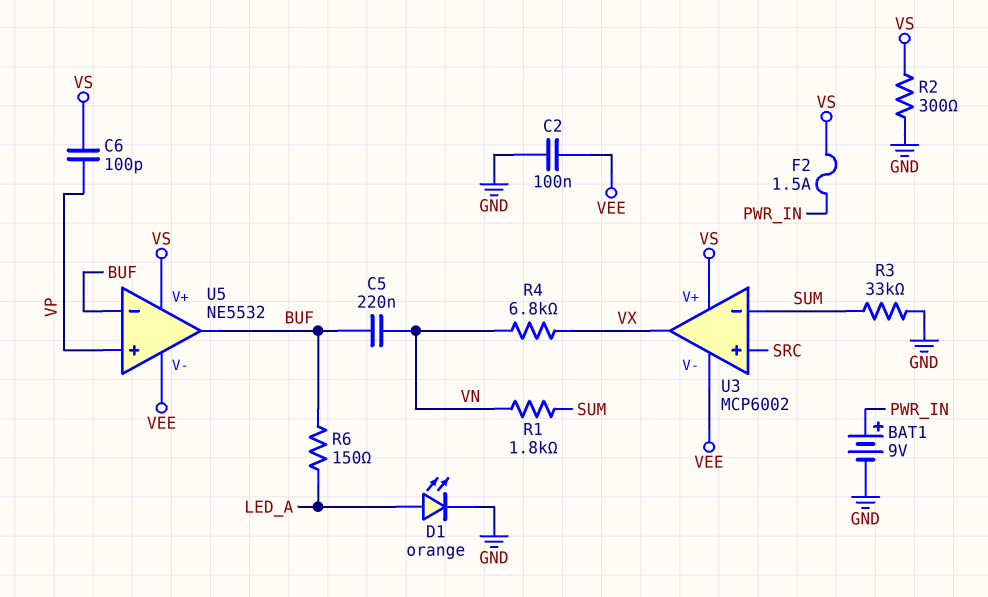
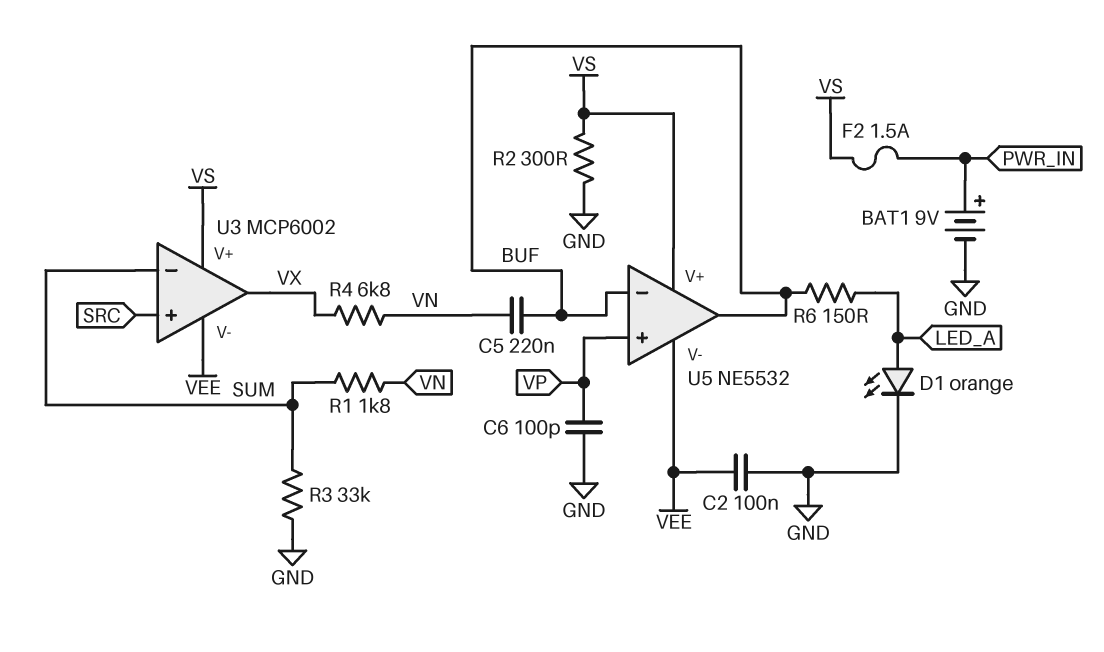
C6: 100pF (VP, VS) -> 100pF (GND, VP)

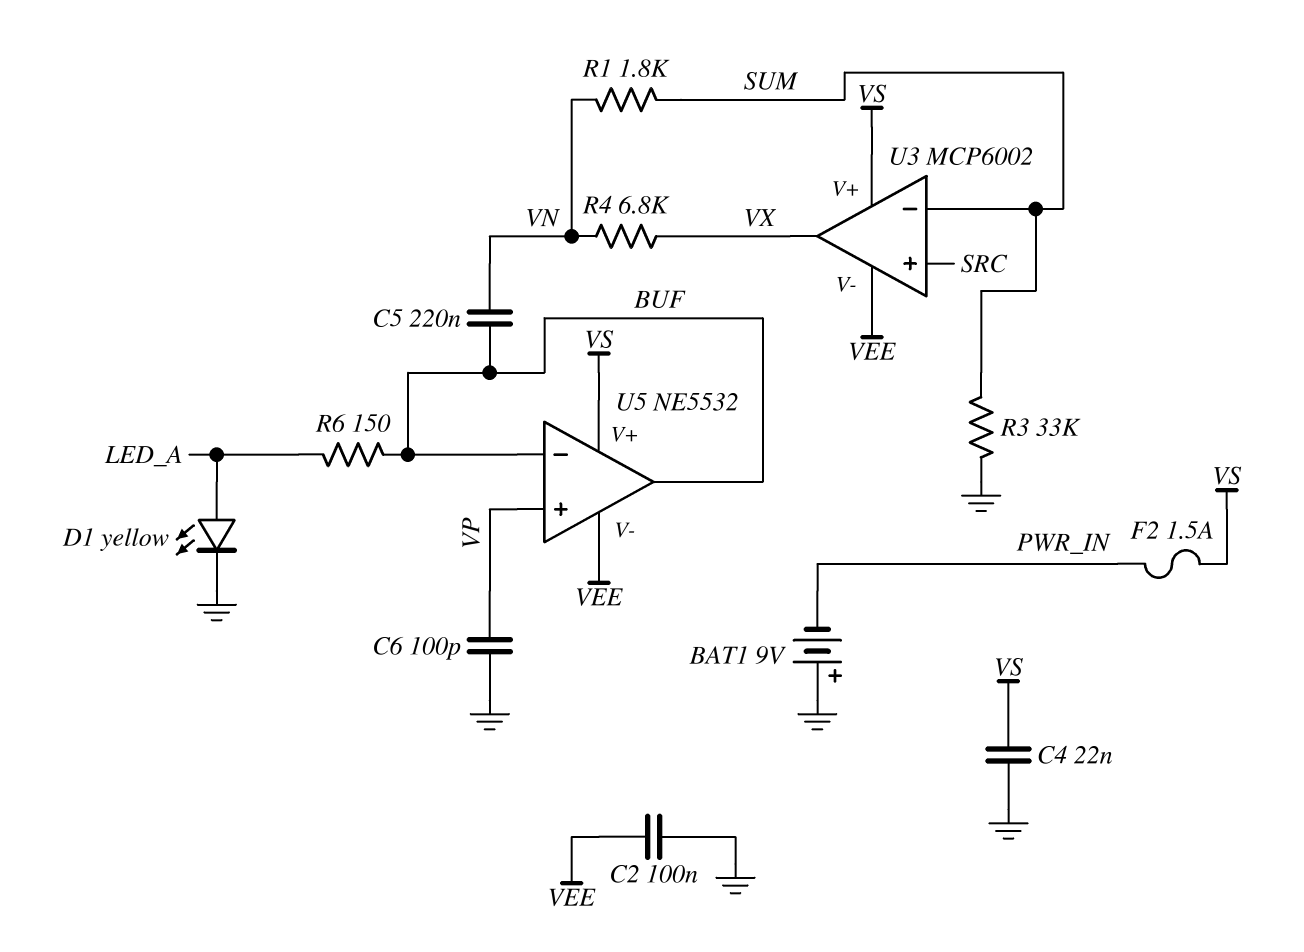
BAT1: 9V (plus PWR_IN, minus GND) -> 9V (plus GND, minus PWR_IN)
C4: none -> 22nF (GND, VS)
D1: LED orange (A LED_A, K GND) -> LED yellow (A LED_A, K GND)
R2: 300 (GND, VS) -> none

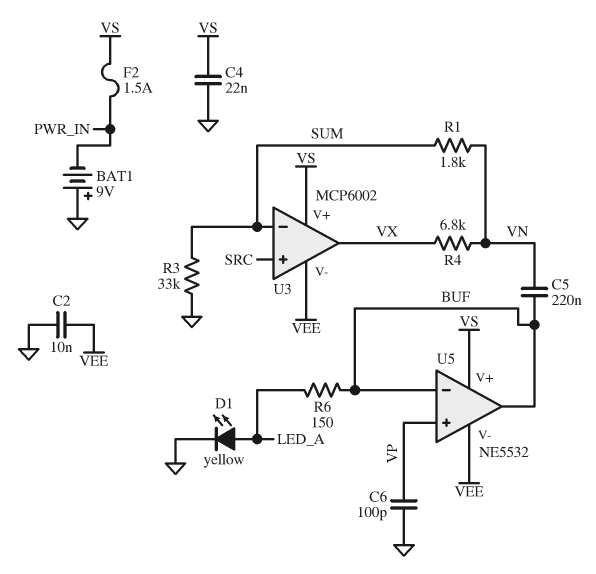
C2: 100nF (GND, VEE) -> 10nF (GND, VEE)

